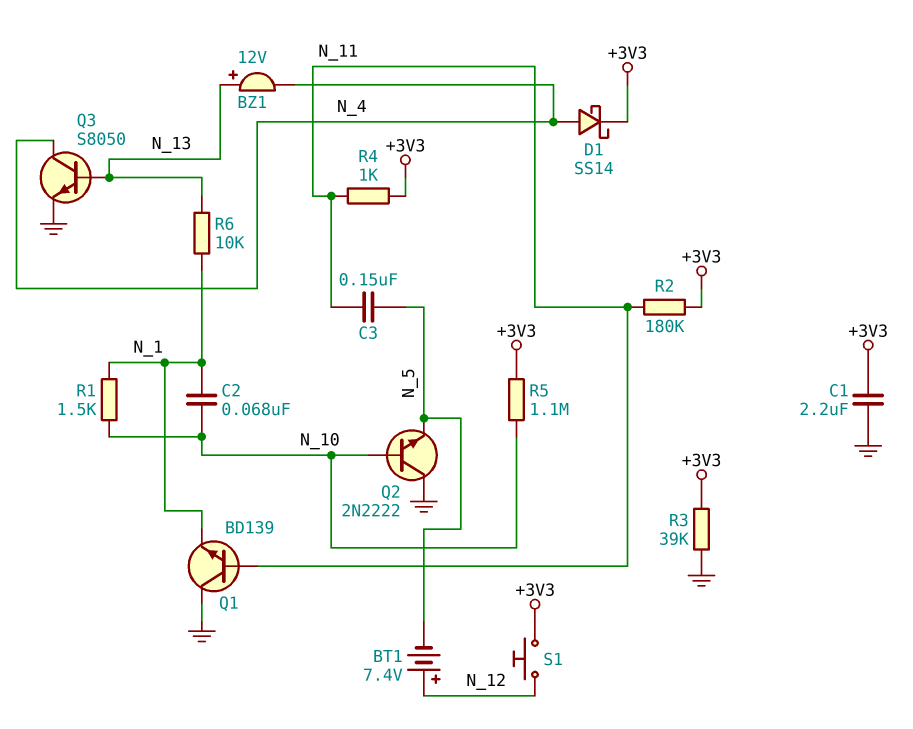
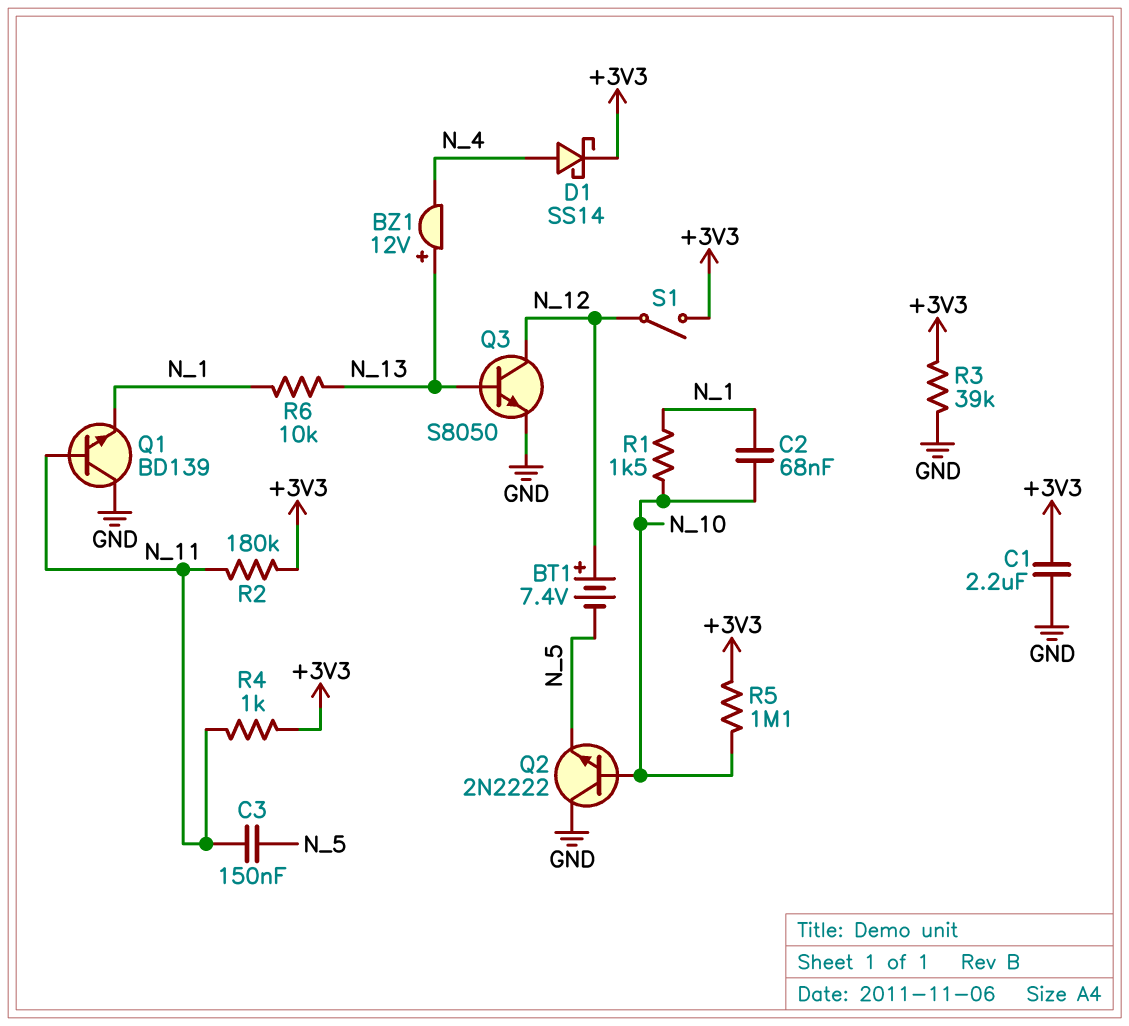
Q3: NPN S8050 (B N_13, C N_4, E GND) -> NPN S8050 (B N_13, C N_12, E GND)
S1: button (+3V3, N_12) -> switch (+3V3, N_12)

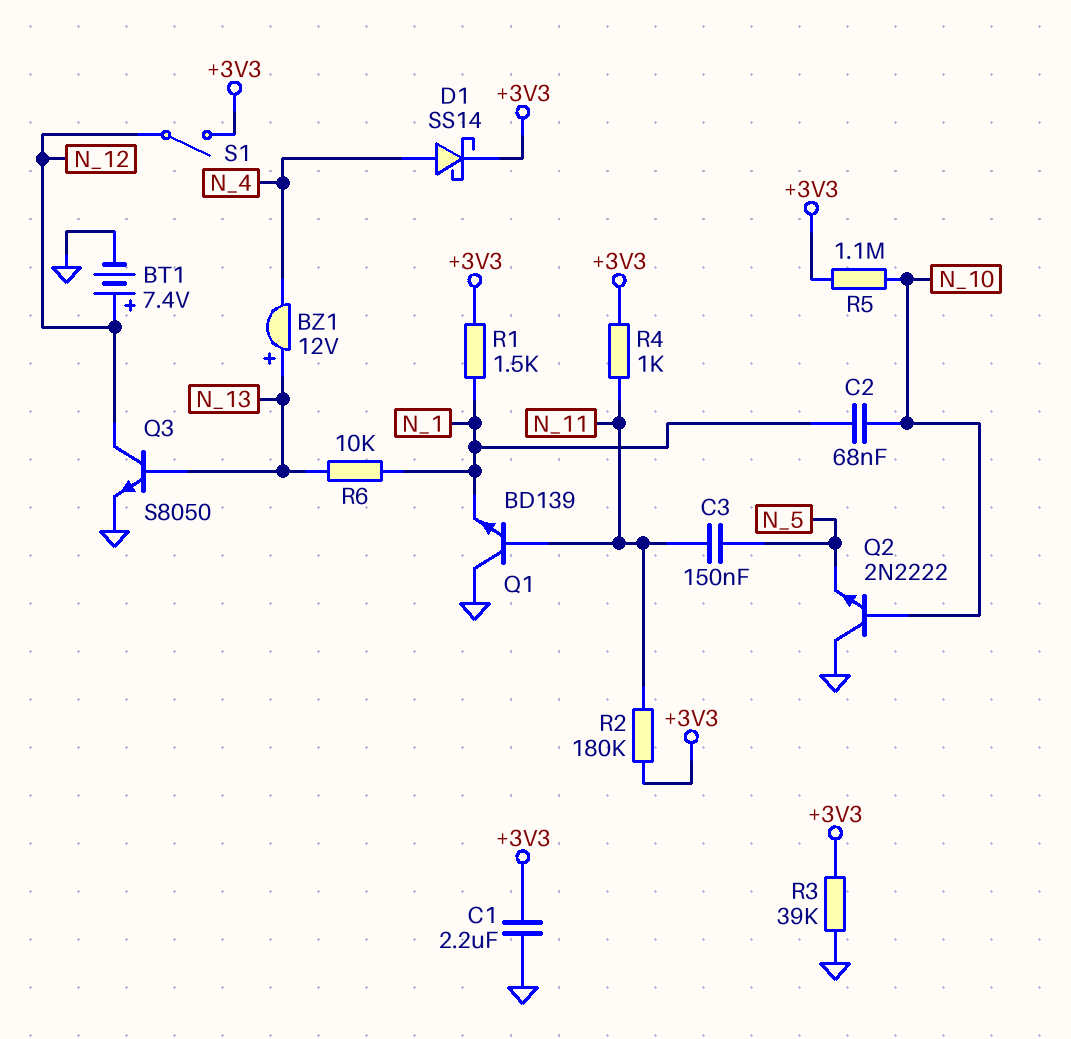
BT1: 7.4V (plus N_12, minus N_5) -> 7.4V (plus N_12, minus GND)
R1: 1.5k (N_1, N_10) -> 1.5k (+3V3, N_1)

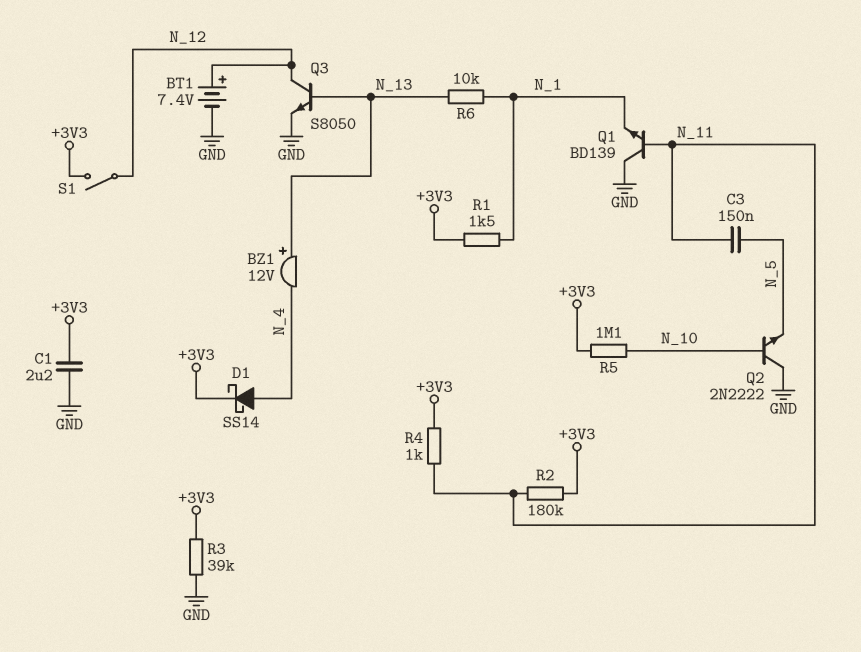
C2: 68nF (N_1, N_10) -> none

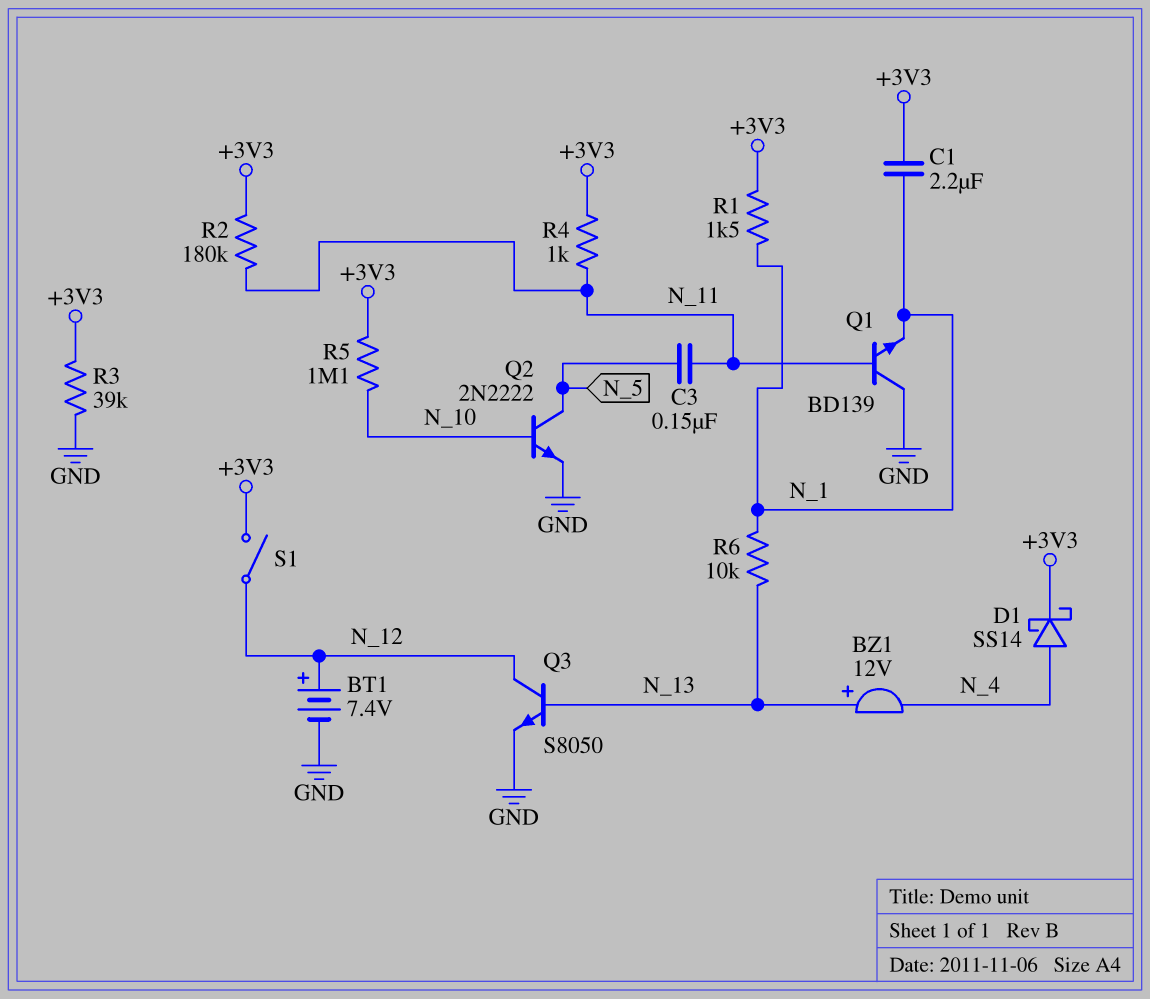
C1: 2.2uF (+3V3, GND) -> 2.2uF (+3V3, N_1)
Q2: NPN 2N2222 (B N_10, C GND, E N_5) -> NPN 2N2222 (B N_10, C N_5, E GND)

